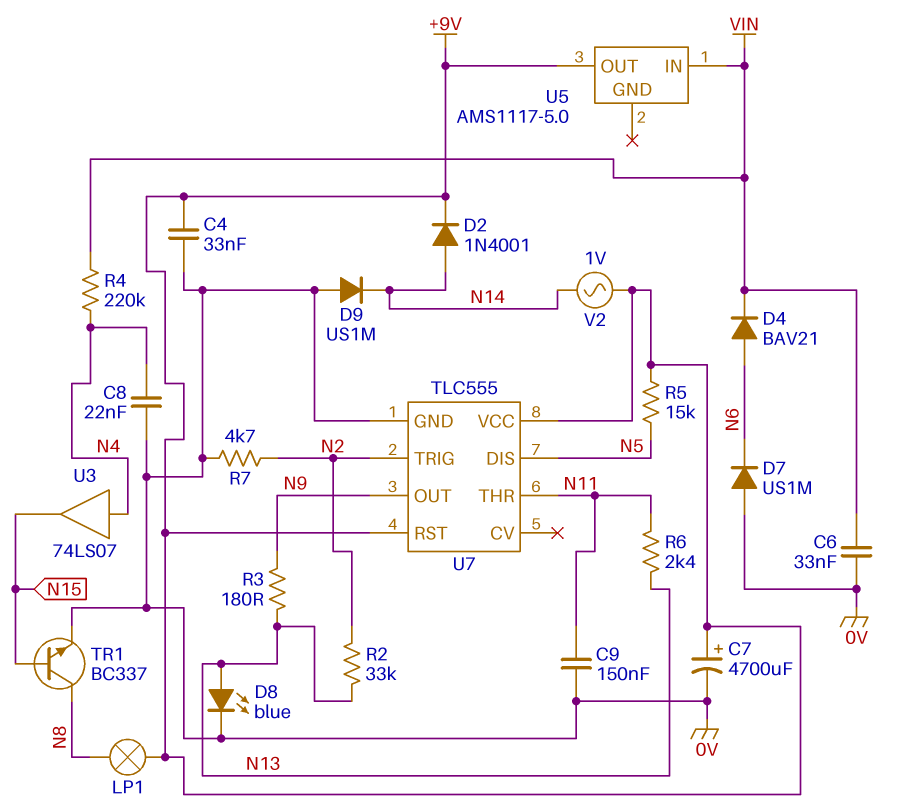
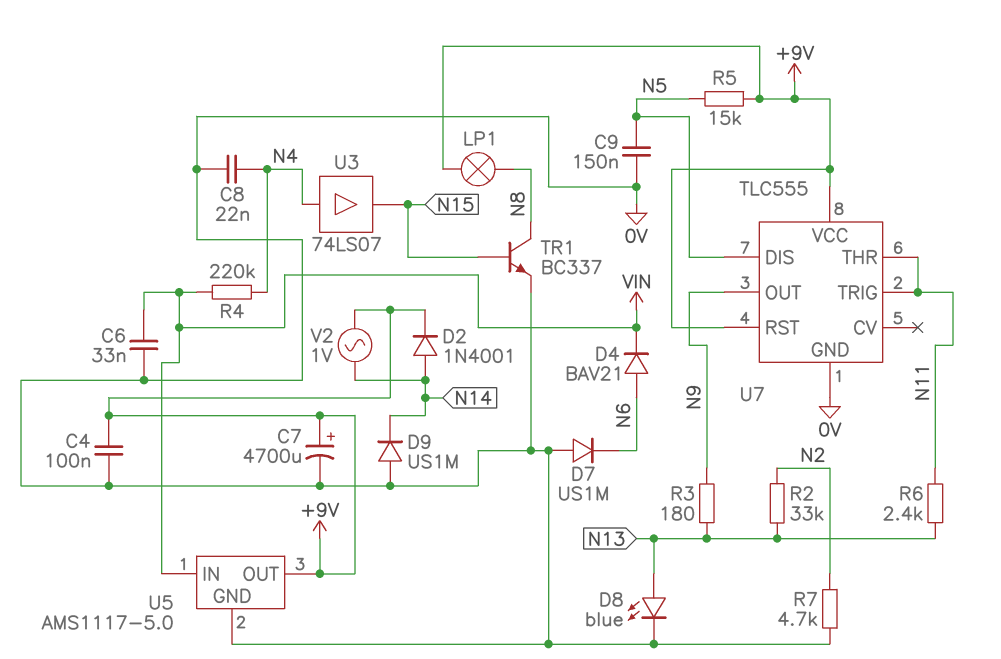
C4: 33nF (+9V, 0V) -> 100nF (+9V, 0V)
C9: 150nF (0V, N11) -> 150nF (0V, N5)
U5 pin GND: none -> 0V
U7 pin TRIG: N2 -> N11

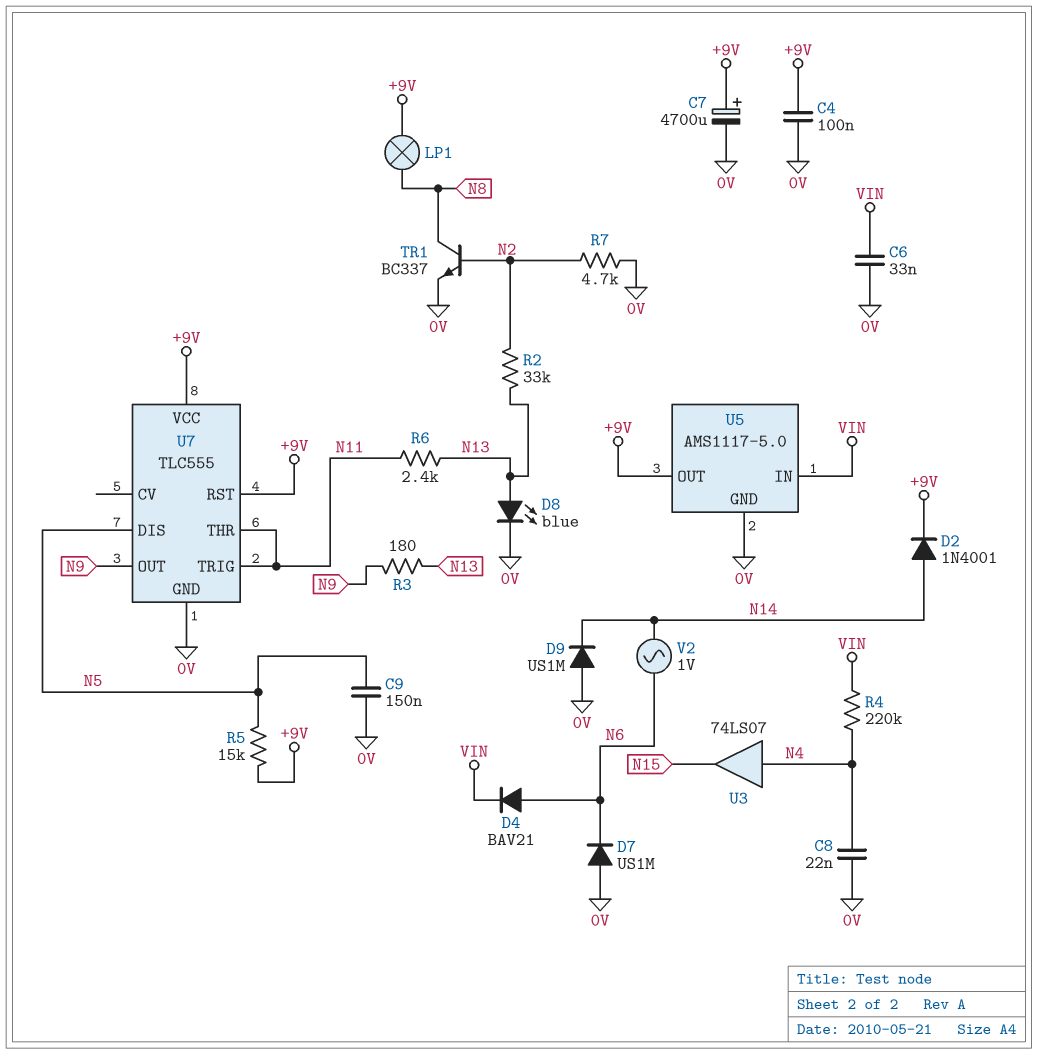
TR1: NPN BC337 (B N15, C N8, E 0V) -> NPN BC337 (B N2, C N8, E 0V)
V2: AC 1V (+9V, N14) -> AC 1V (N6, N14)

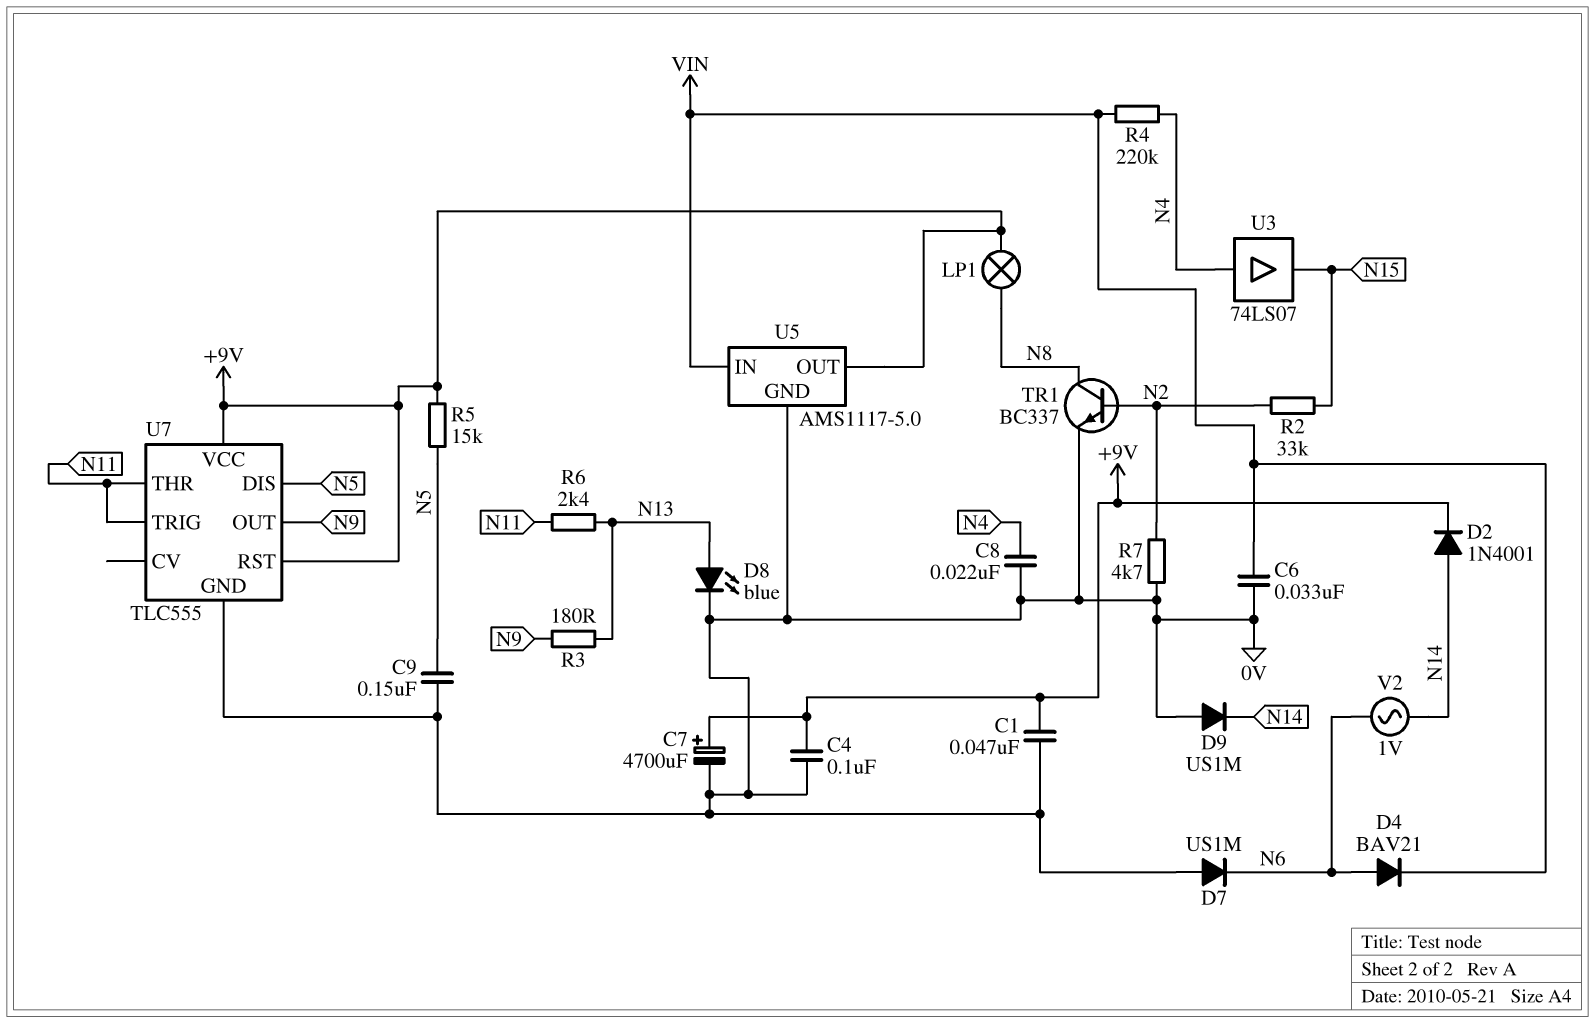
C1: none -> 47nF (+9V, 0V)
R2: 33k (N2, N13) -> 33k (N2, N15)

